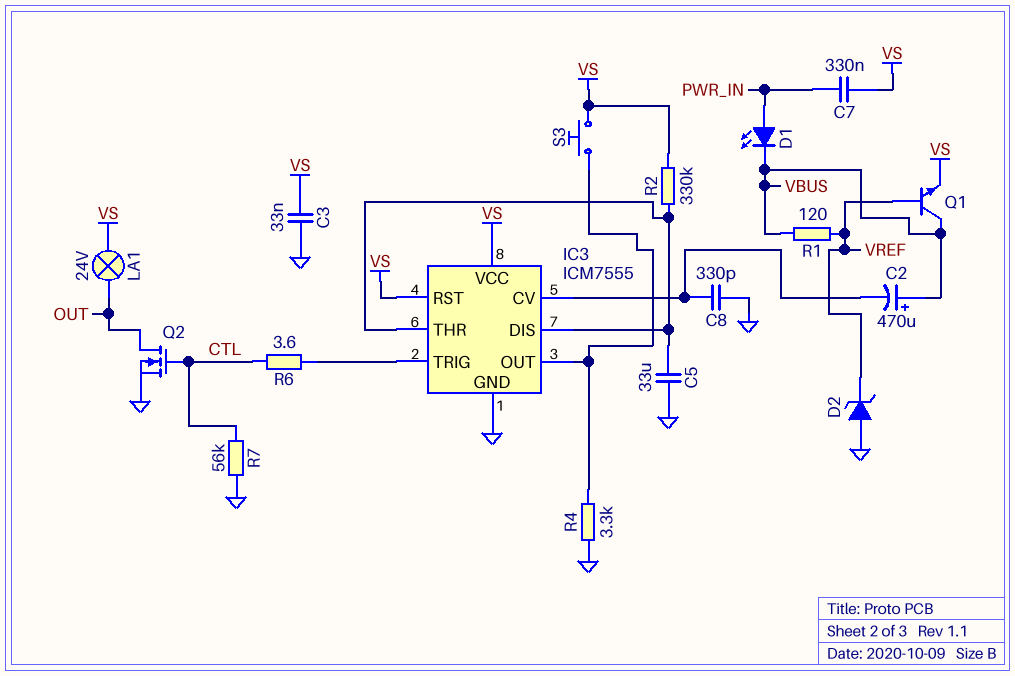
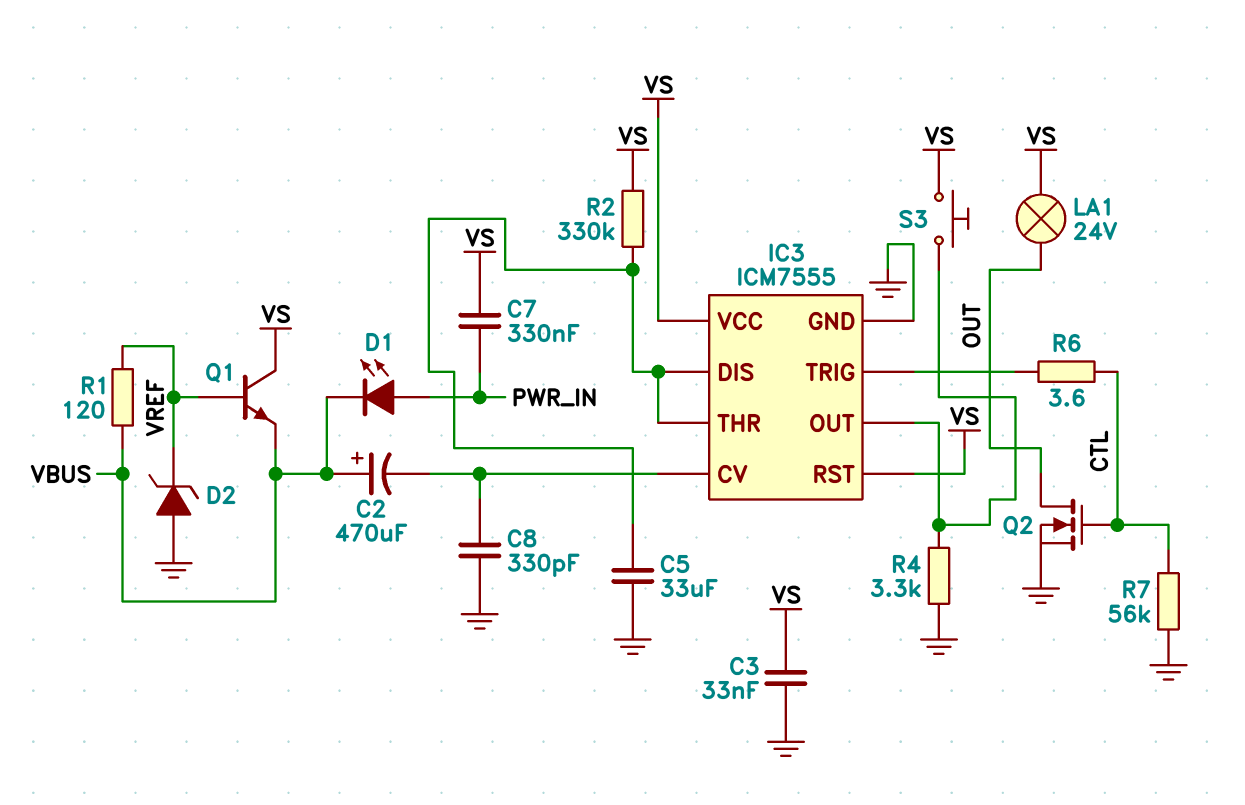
Q1: NPN (B VREF, C VBUS, E VS) -> NPN (B VREF, C VS, E VBUS)

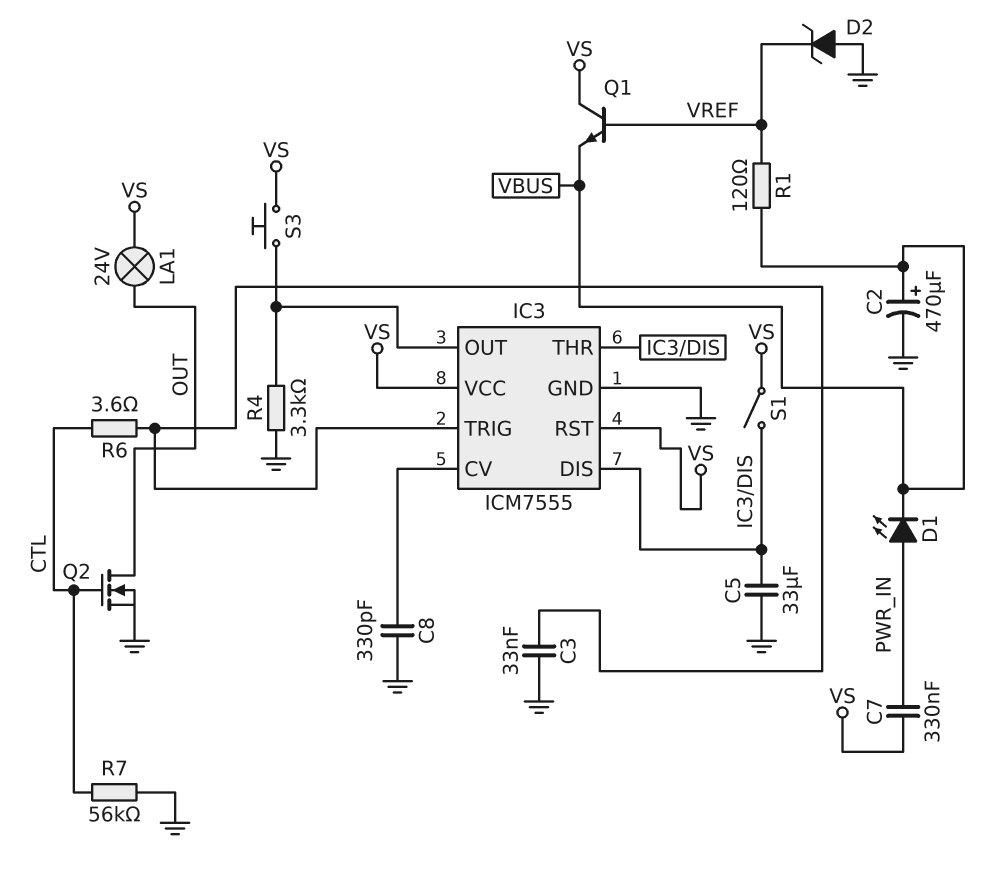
C2: 470uF (plus VBUS, minus IC3/CV) -> 470uF (plus VBUS, minus GND)
C3: 33nF (GND, VS) -> 33nF (GND, IC3/TRIG)
R2: 330k (IC3/DIS, VS) -> none
S1: none -> switch (IC3/DIS, VS)

